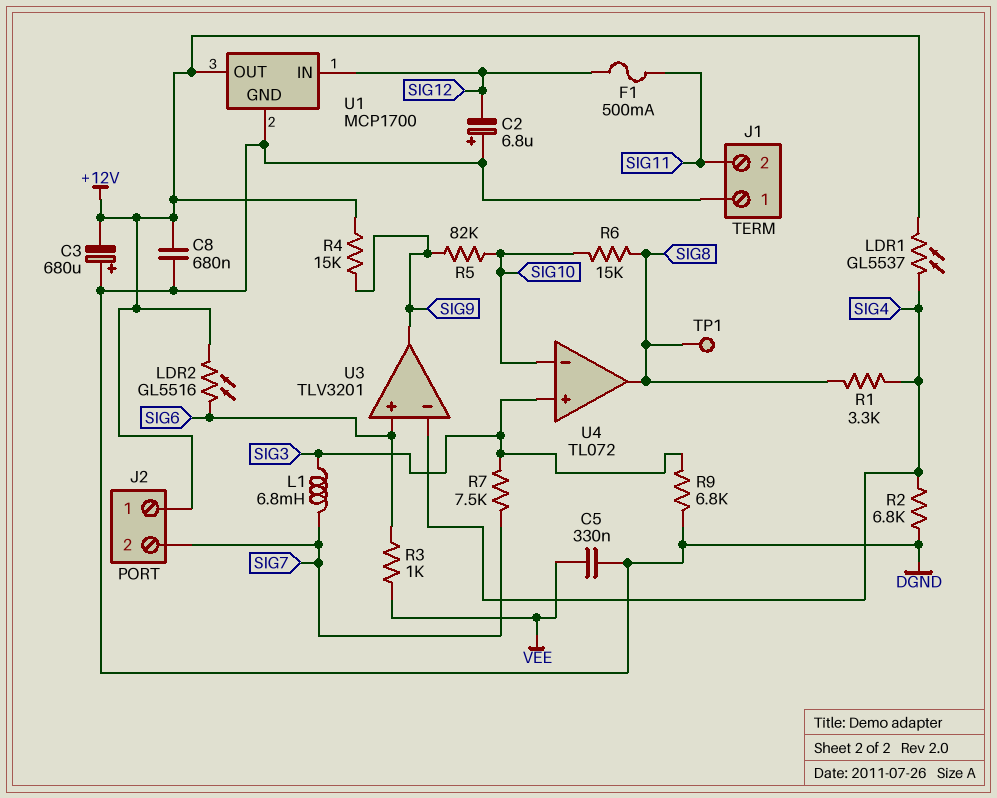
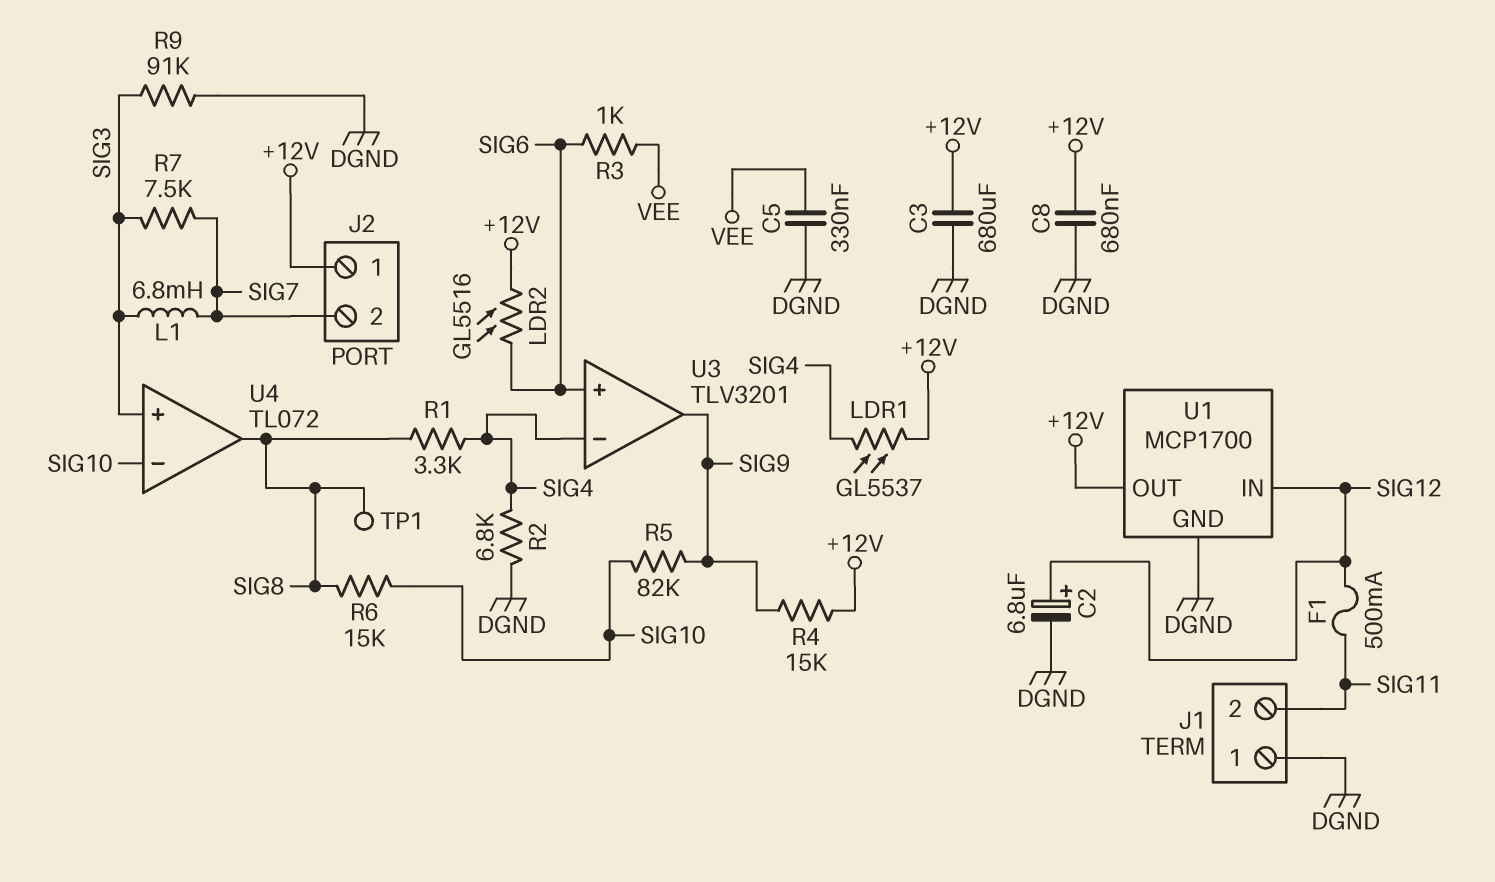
C2: 6.8uF (plus DGND, minus SIG12) -> 6.8uF (plus SIG12, minus DGND)
C3: 680uF (plus DGND, minus +12V) -> 680uF (+12V, DGND)
R9: 6.8k (DGND, SIG3) -> 91k (DGND, SIG3)

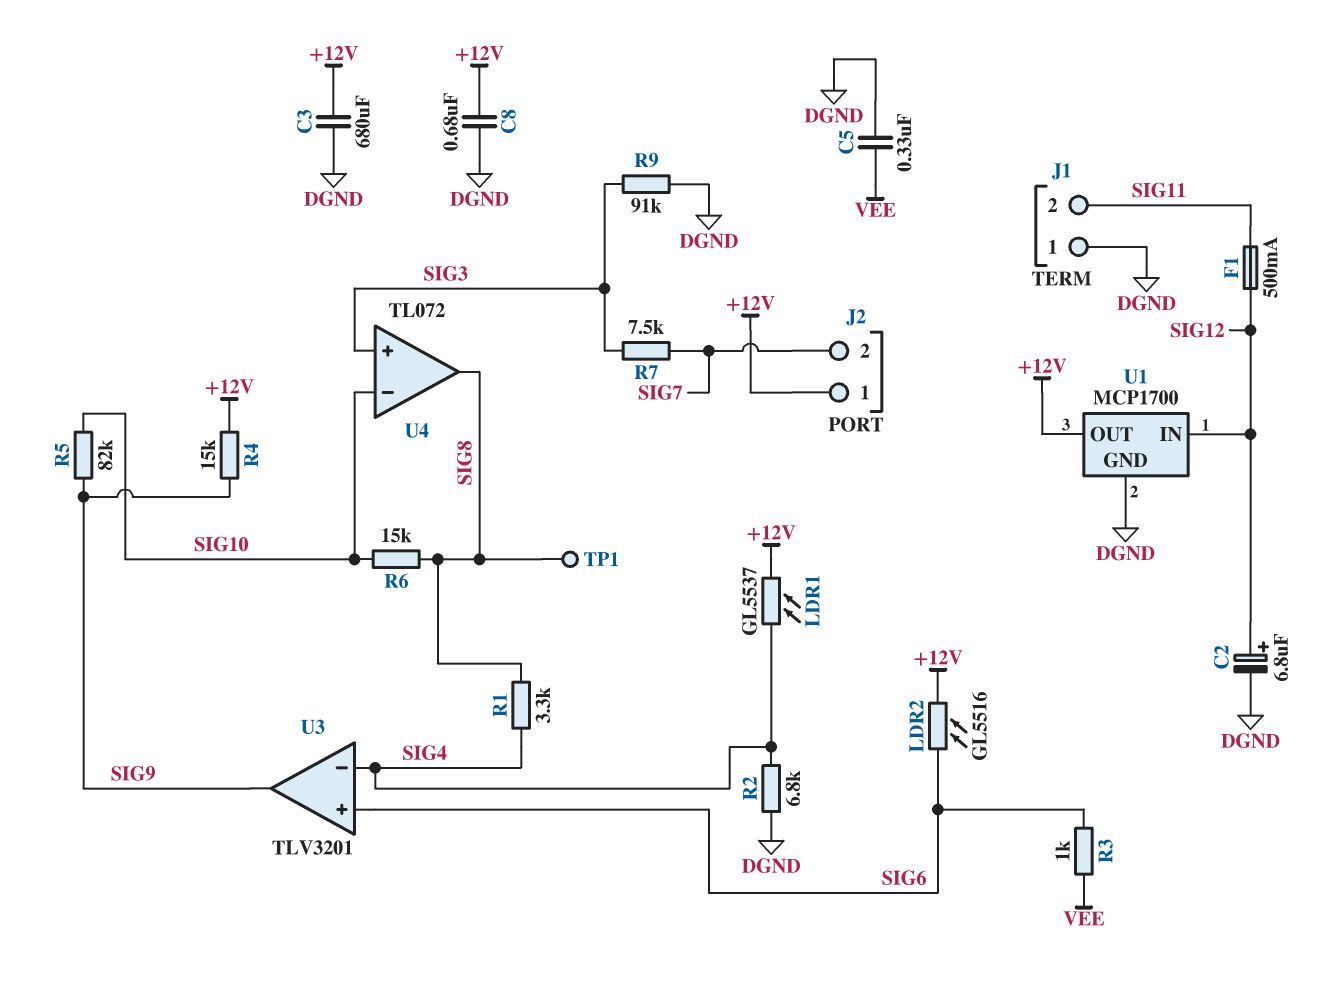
L1: 6.8mH (SIG3, SIG7) -> none

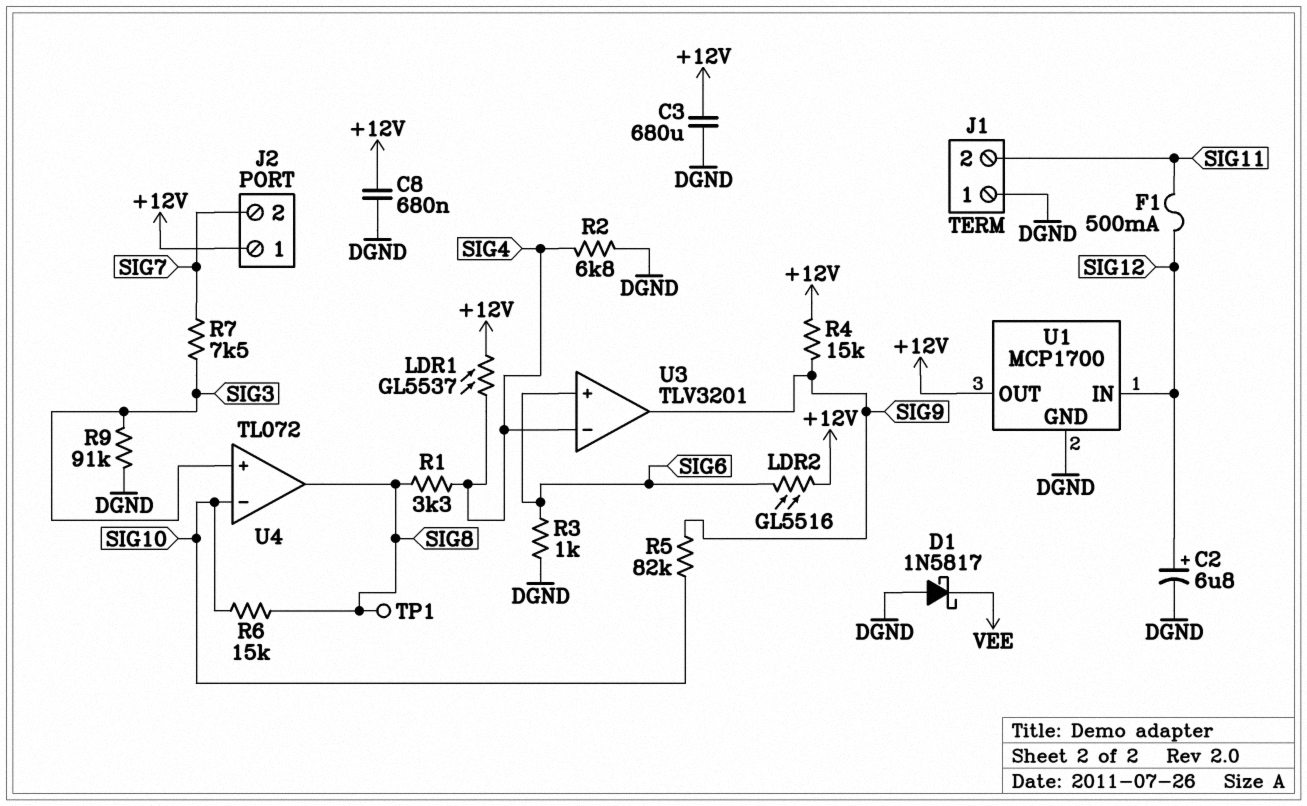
C5: 330nF (DGND, VEE) -> none
D1: none -> schottky 1N5817 (A DGND, K VEE)
R3: 1k (SIG6, VEE) -> 1k (DGND, SIG6)

